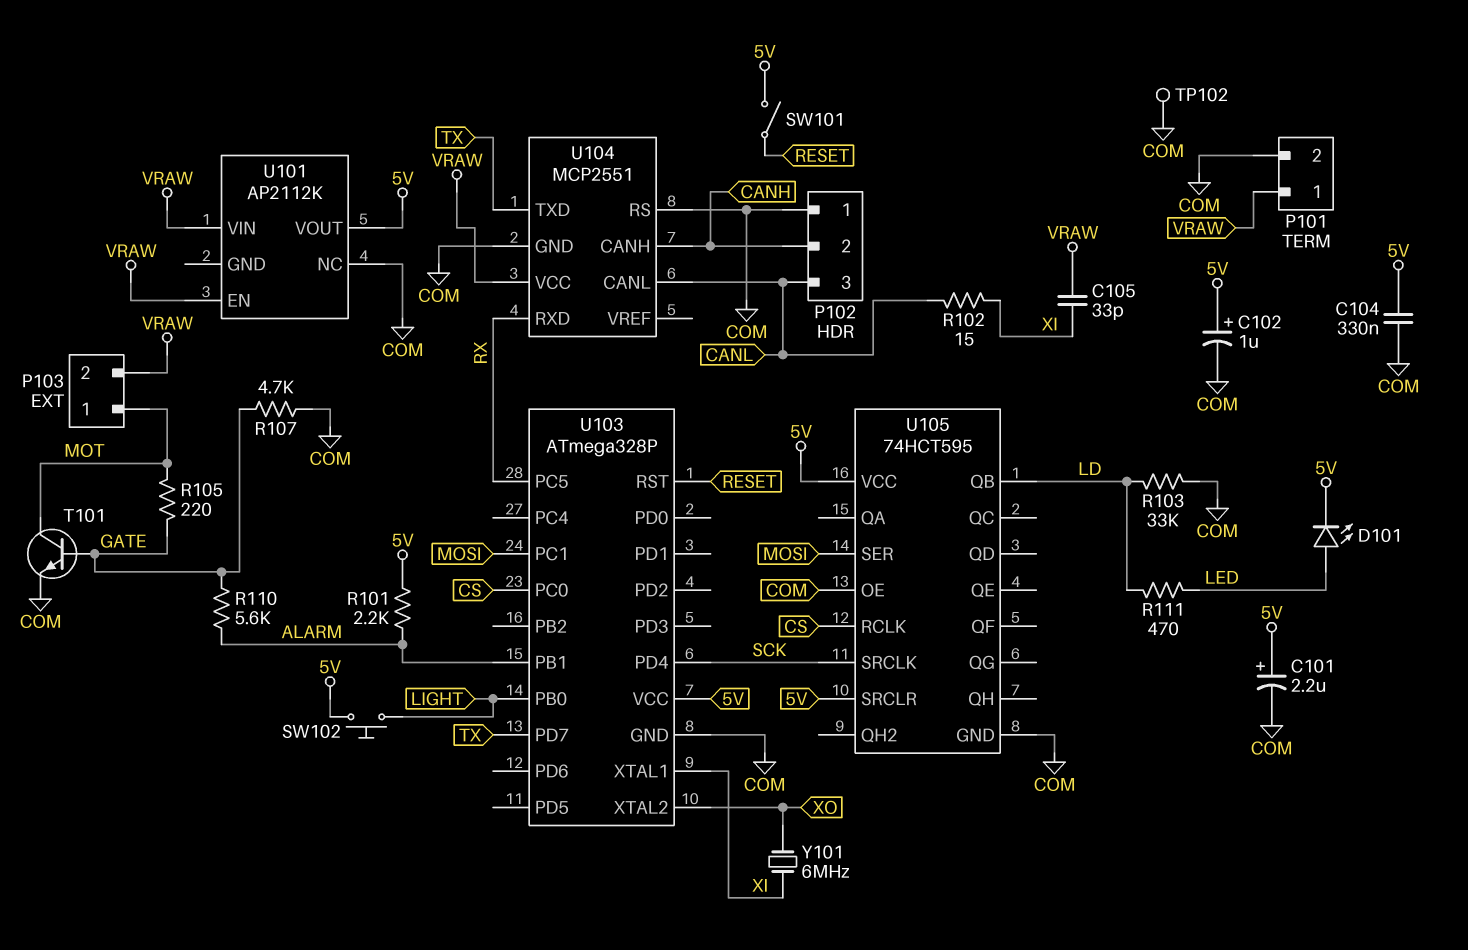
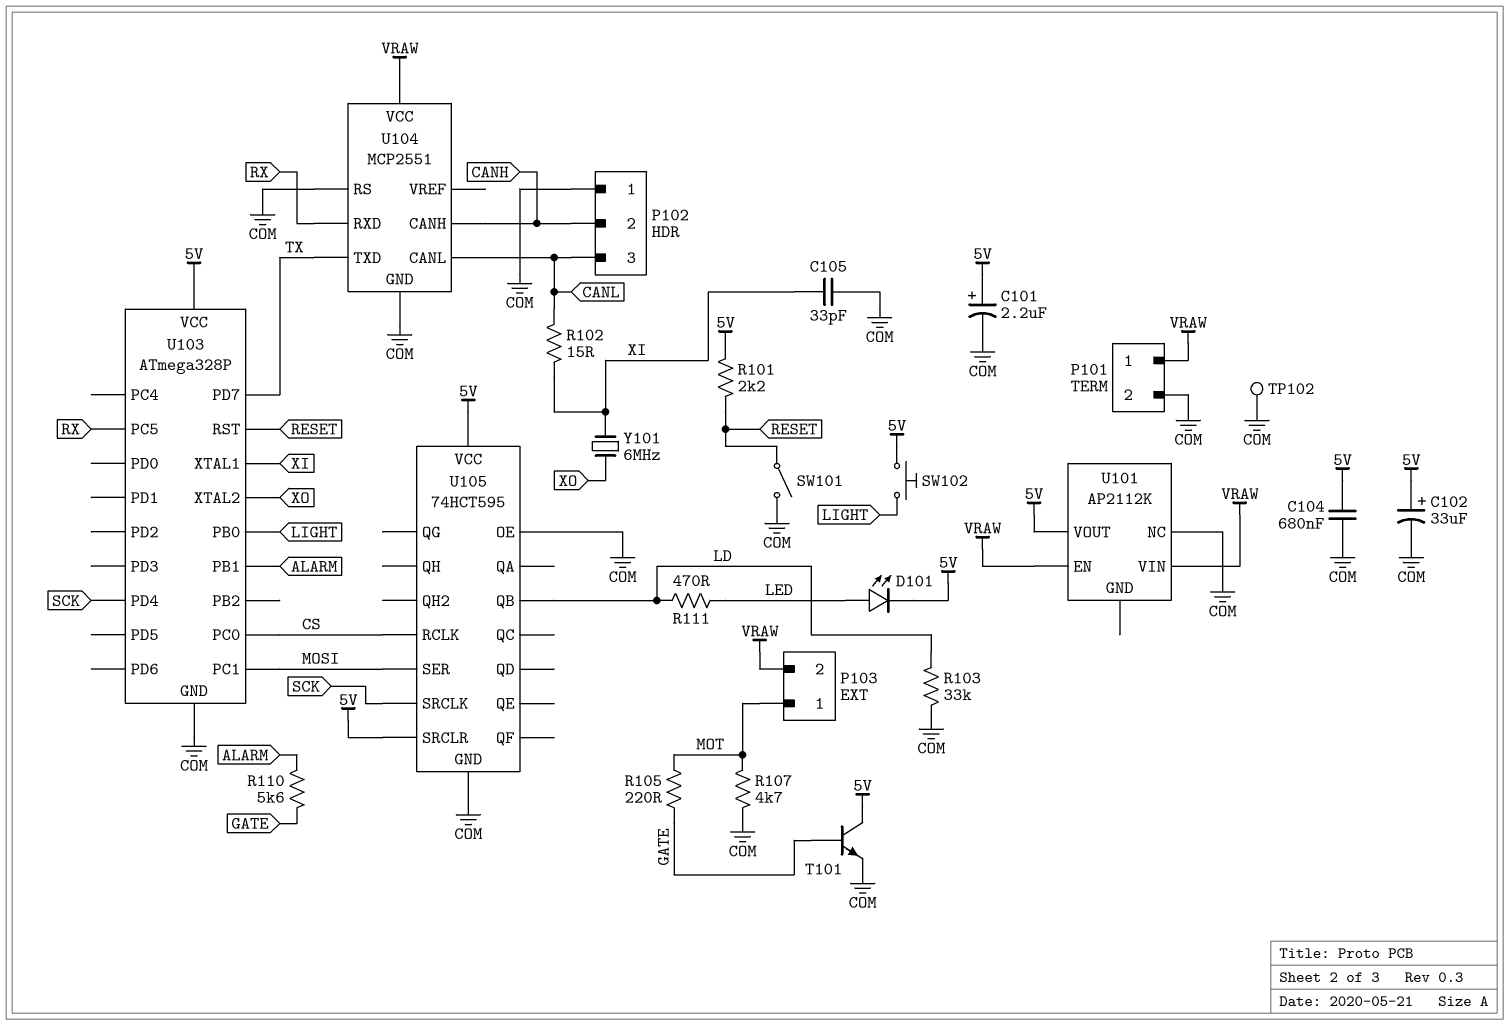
C102: 1uF (plus 5V, minus COM) -> 33uF (plus 5V, minus COM)
C104: 330nF (5V, COM) -> 680nF (5V, COM)
C105: 33pF (VRAW, XI) -> 33pF (COM, XI)
R101: 2.2k (5V, ALARM) -> 2.2k (5V, RESET)
R107: 4.7k (COM, GATE) -> 4.7k (COM, MOT)
SW101: switch (5V, RESET) -> switch (COM, RESET)
T101: NPN (B GATE, C MOT, E COM) -> NPN (B GATE, C 5V, E COM)

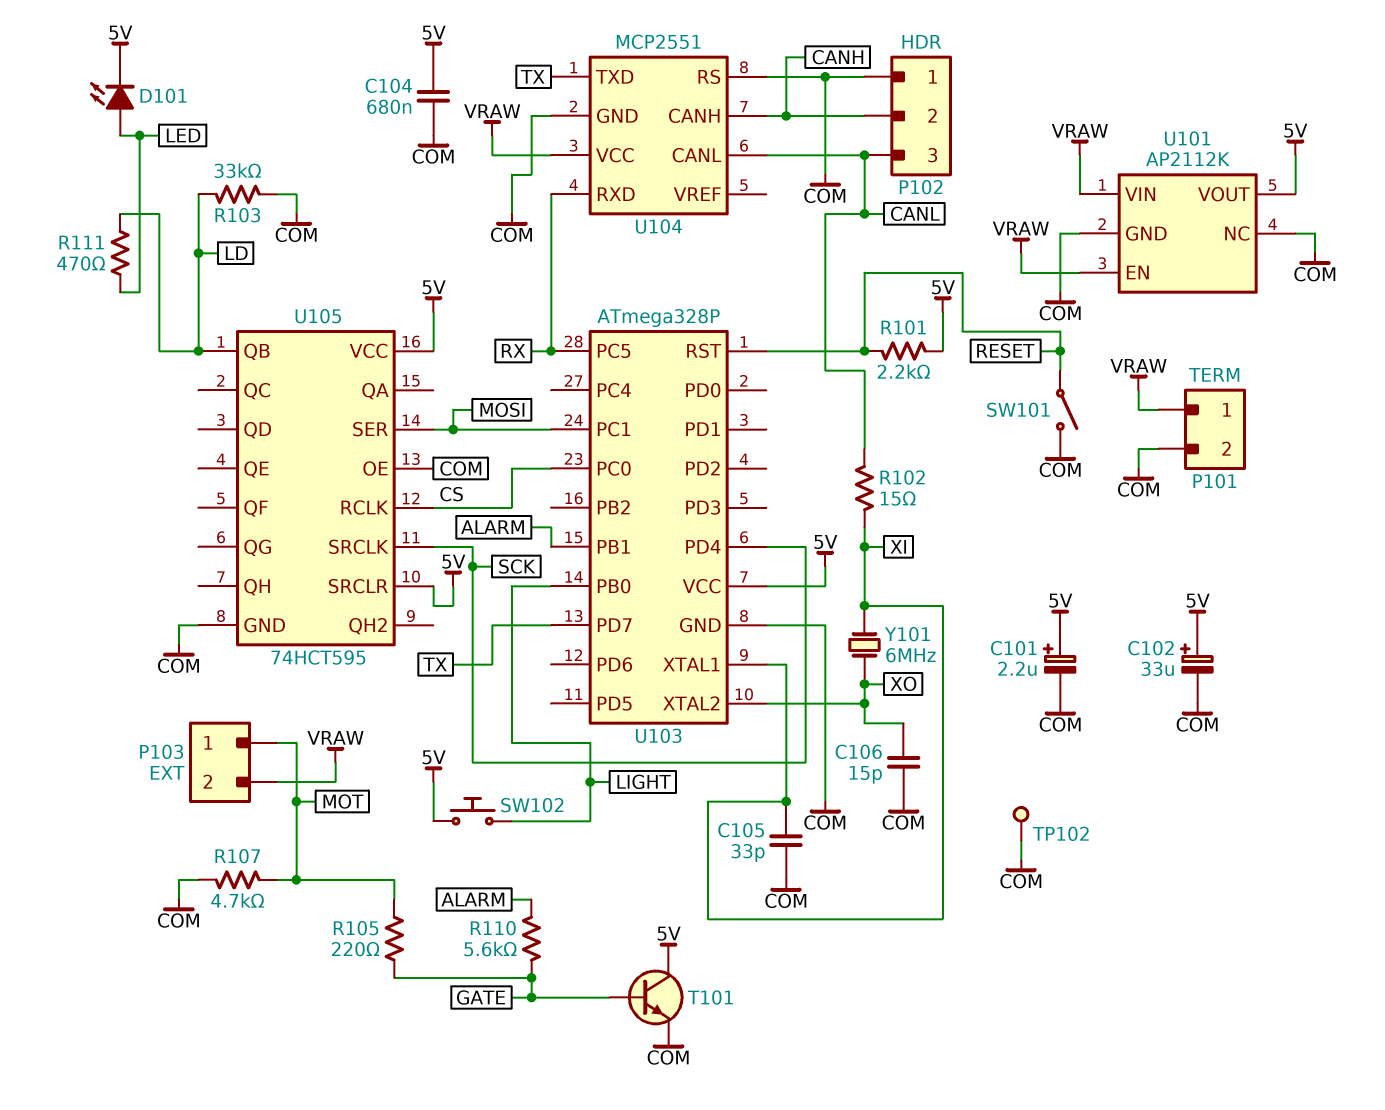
C106: none -> 15pF (COM, XO)
U101 pin GND: none -> COM

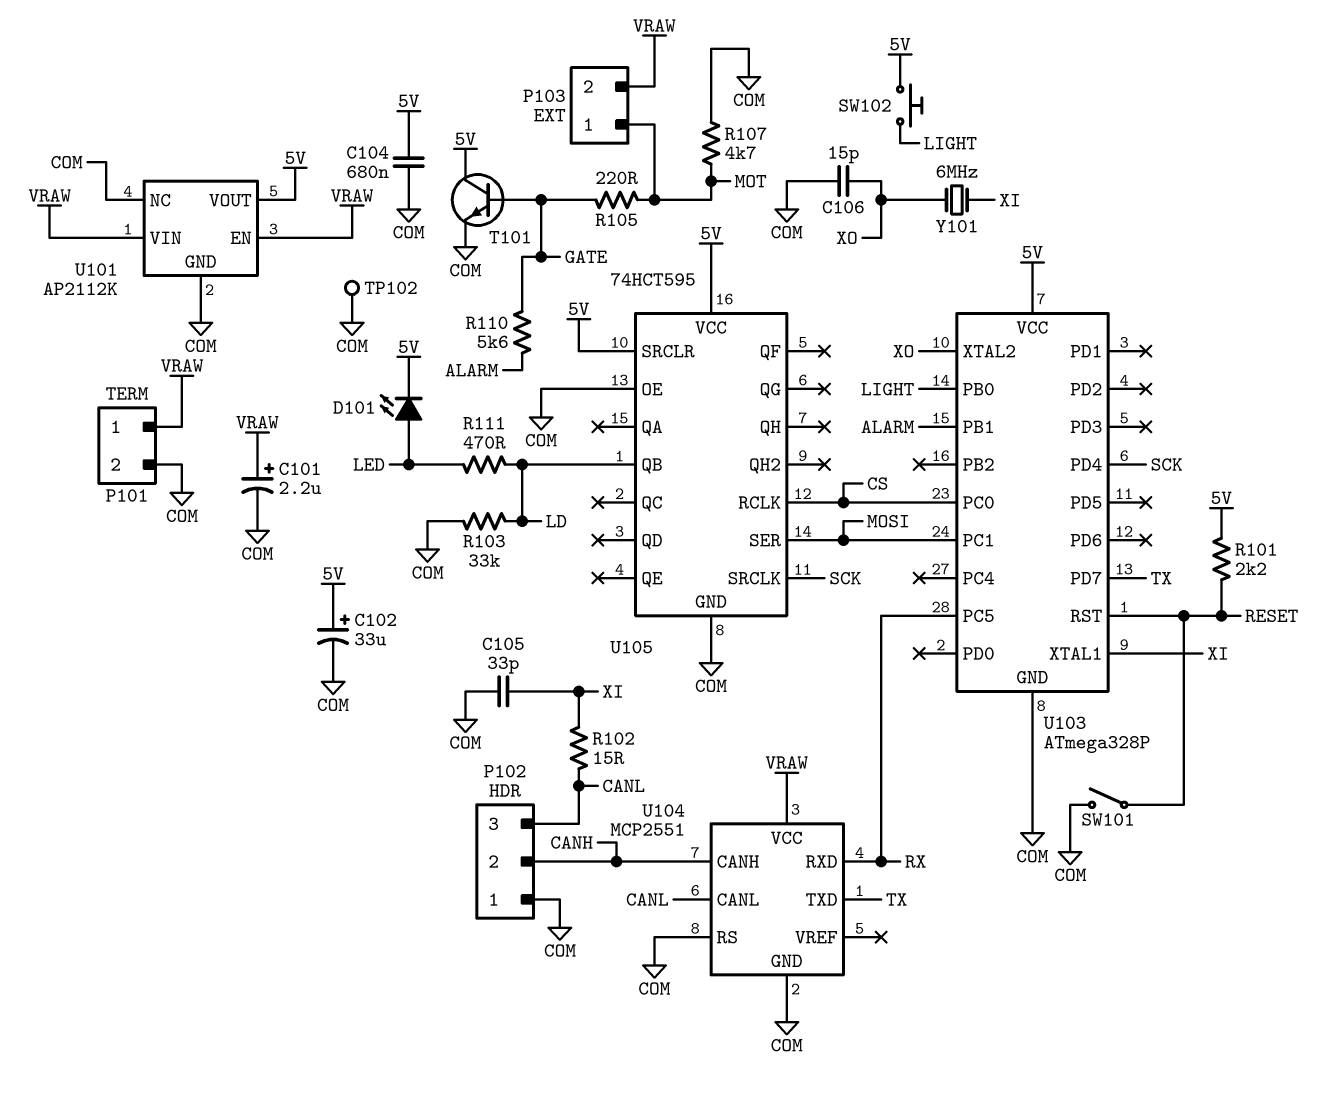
C101: 2.2uF (plus 5V, minus COM) -> 2.2uF (plus VRAW, minus COM)

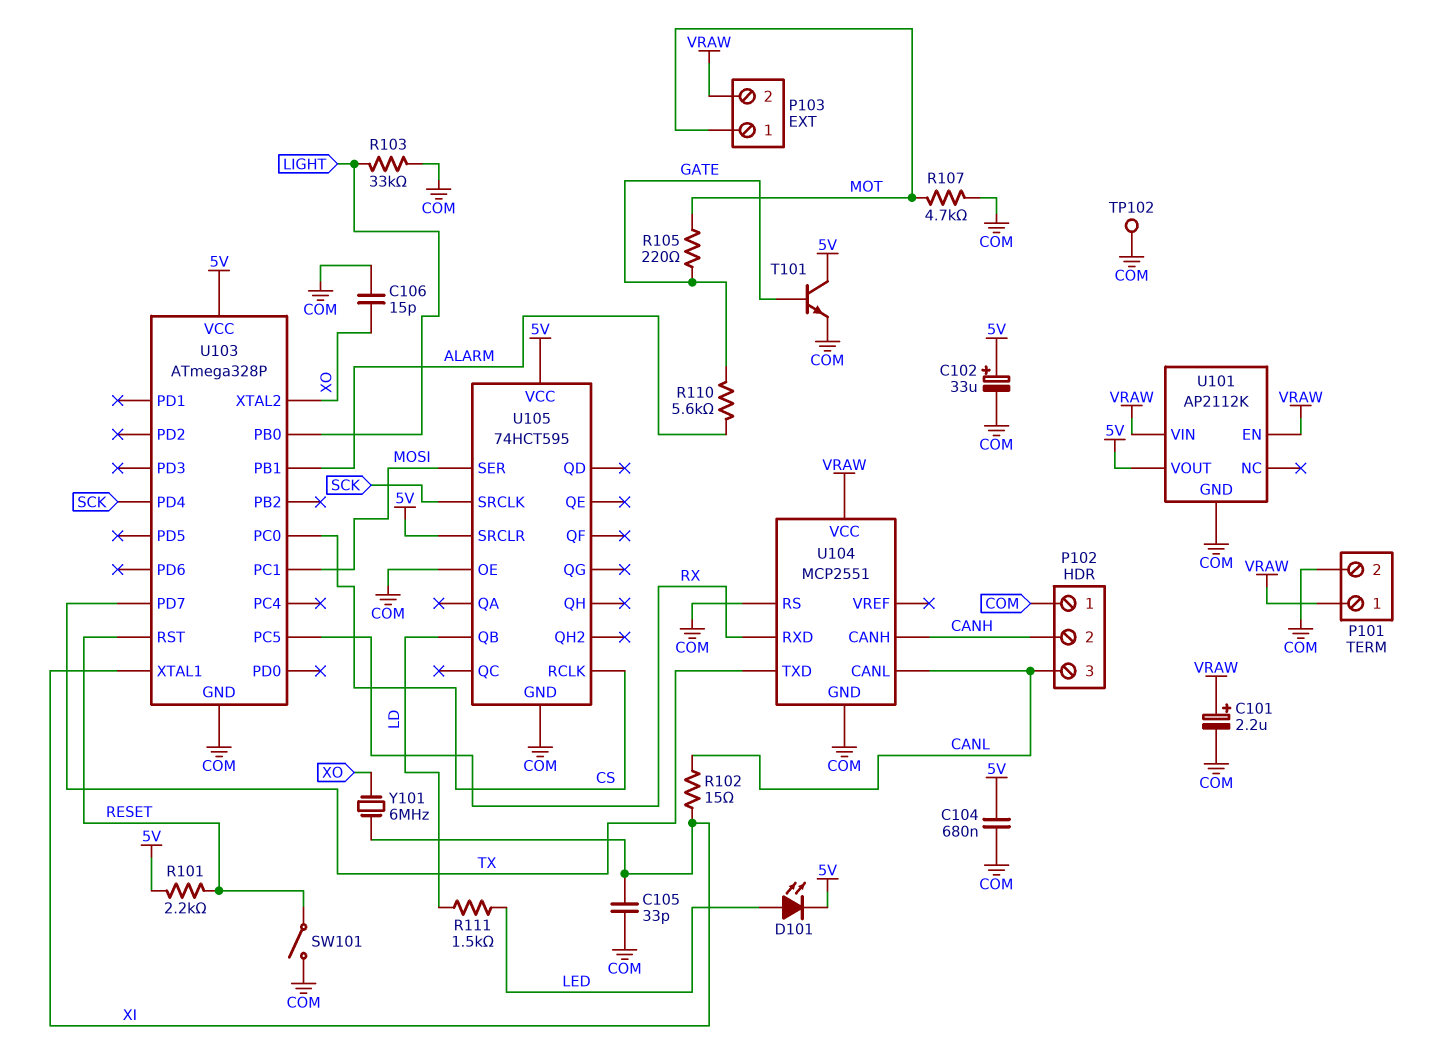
R103: 33k (COM, LD) -> 33k (COM, LIGHT)
R111: 470 (LD, LED) -> 1.5k (LD, LED)
SW102: button (5V, LIGHT) -> none
U101 pin NC: COM -> none

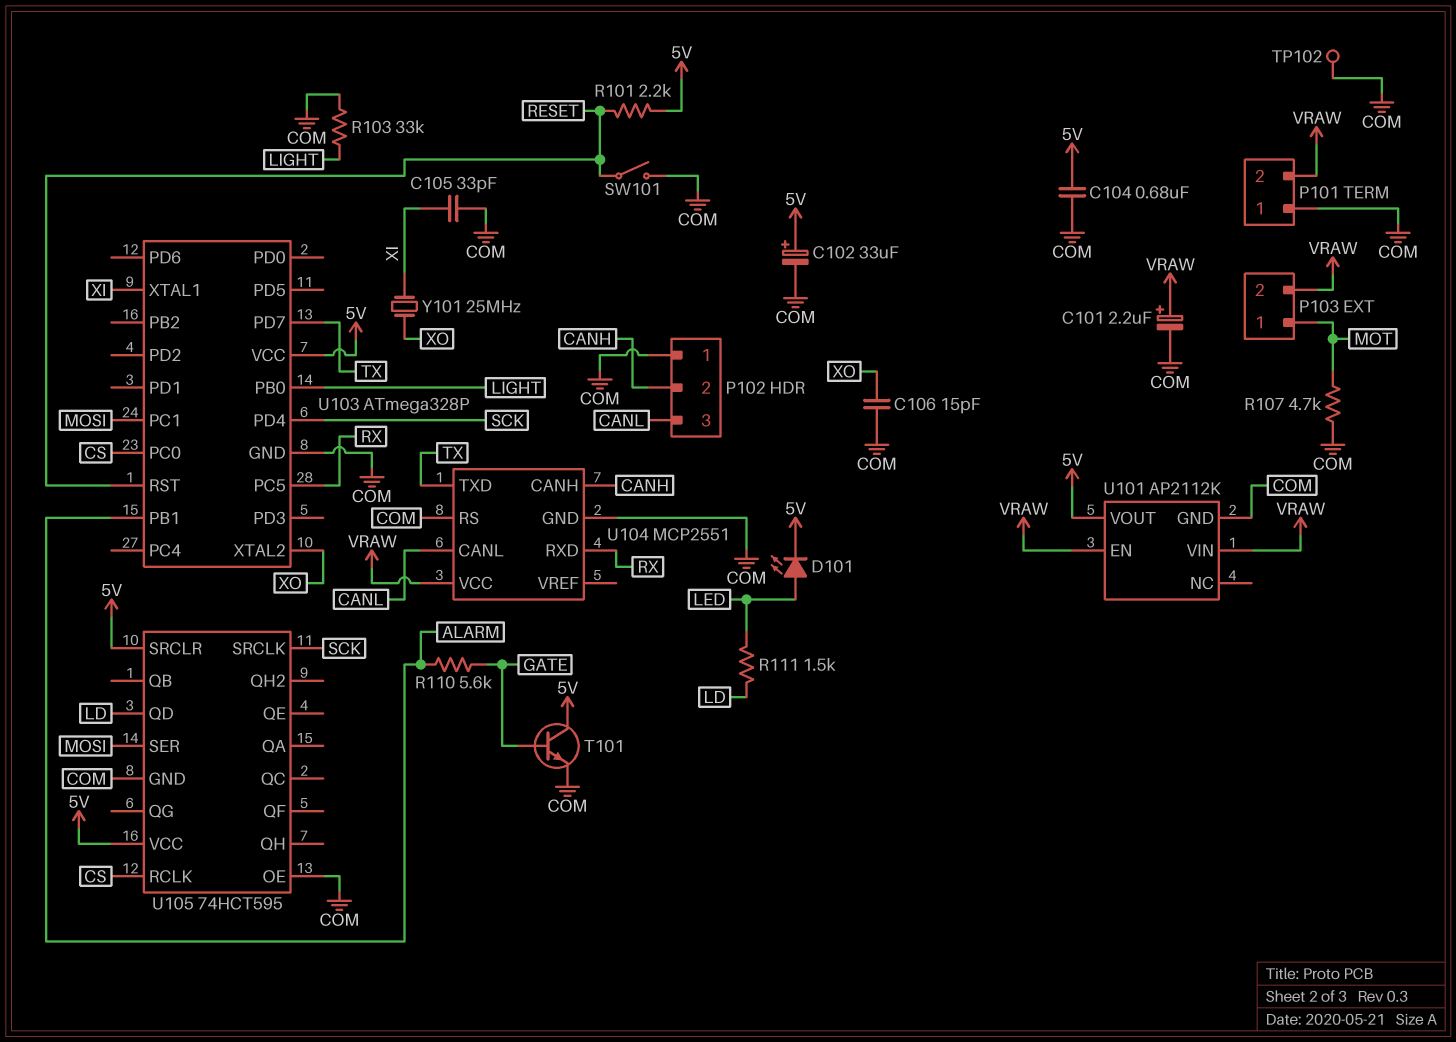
P101 pin 1: VRAW -> COM
P101 pin 2: COM -> VRAW
R102: 15 (CANL, XI) -> none
R105: 220 (GATE, MOT) -> none
U105 pin QB: LD -> none
U105 pin QD: none -> LD
Y101: 6MHz (XI, XO) -> 25MHz (XI, XO)

